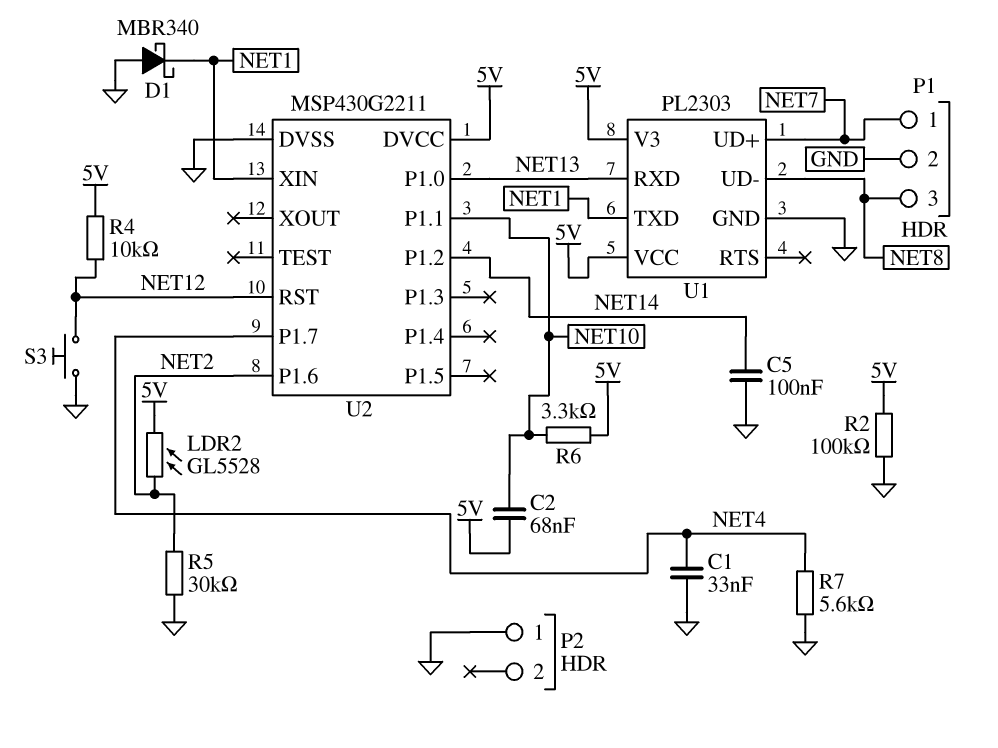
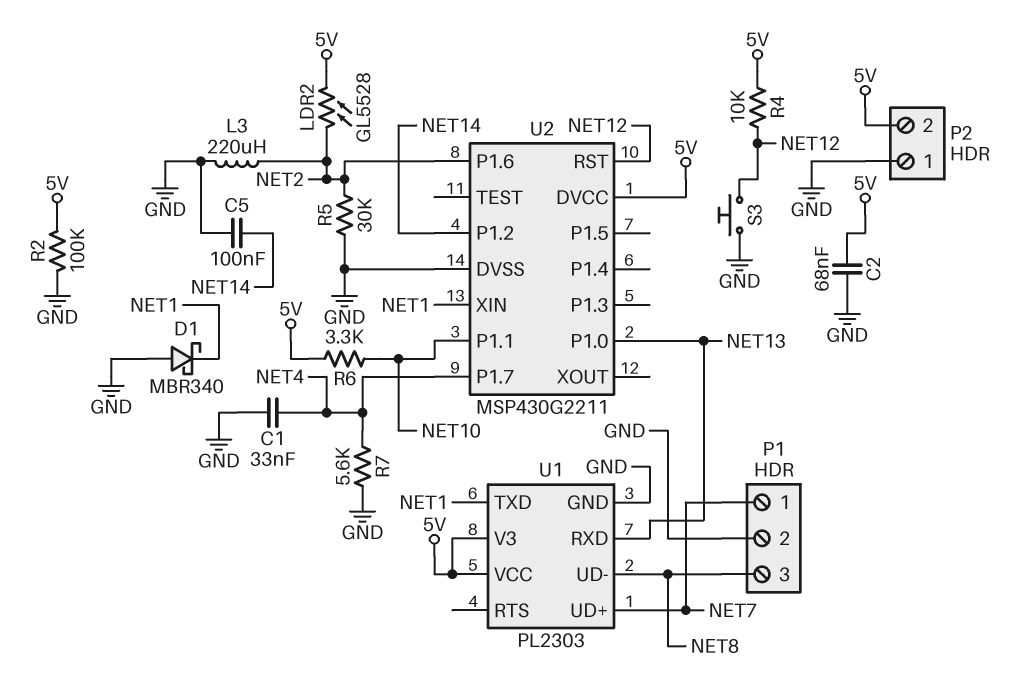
C2: 68nF (5V, NET10) -> 68nF (5V, GND)
L3: none -> 220uH (GND, NET2)
P2 pin 2: none -> 5V

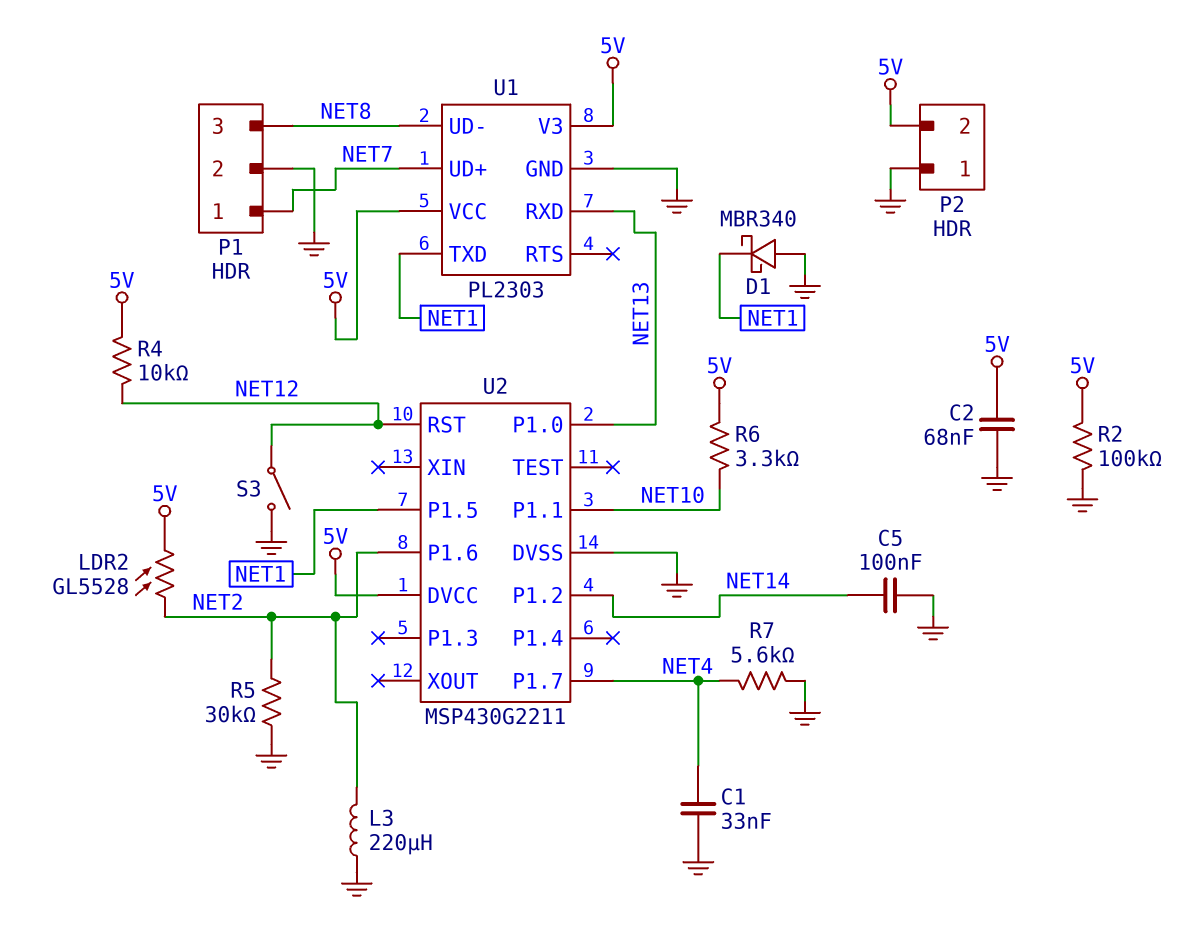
S3: button (GND, NET12) -> switch (GND, NET12)
U2 pin P1.5: none -> NET1
U2 pin XIN: NET1 -> none

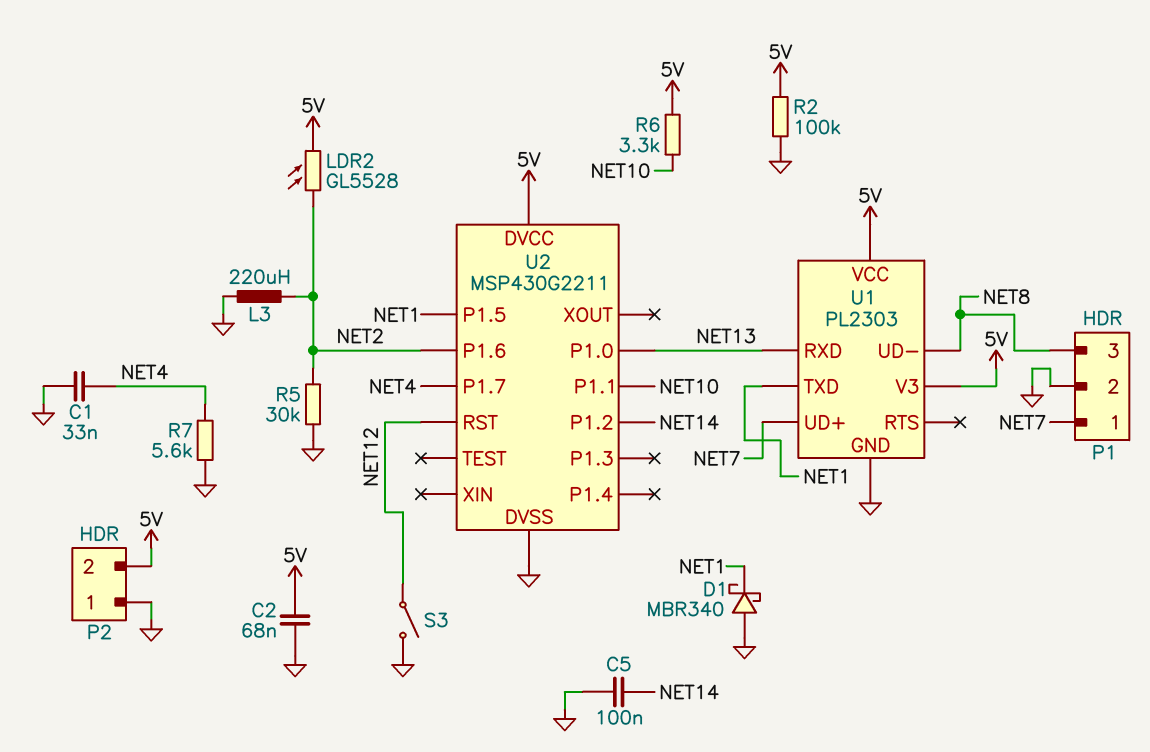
R4: 10k (5V, NET12) -> none

